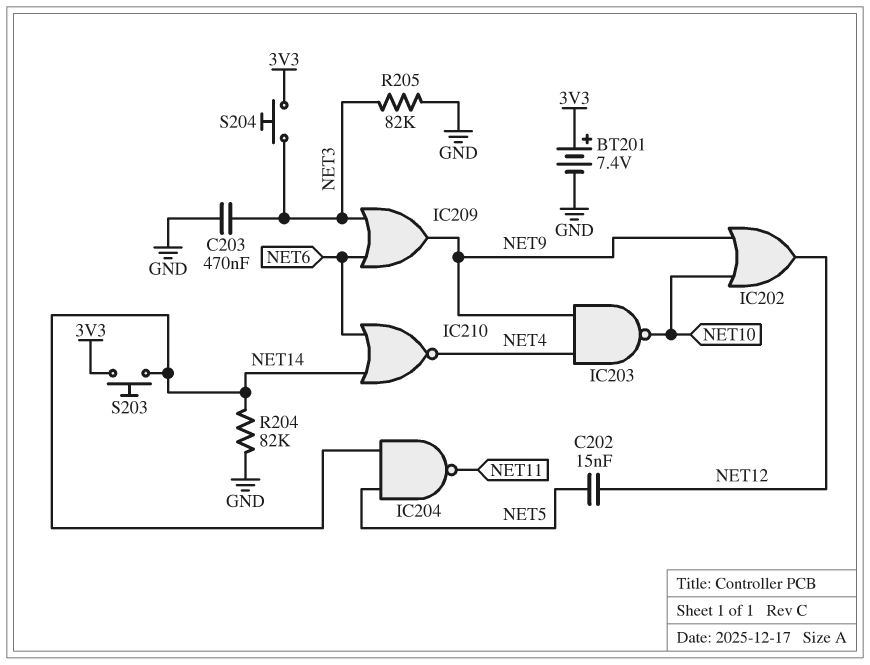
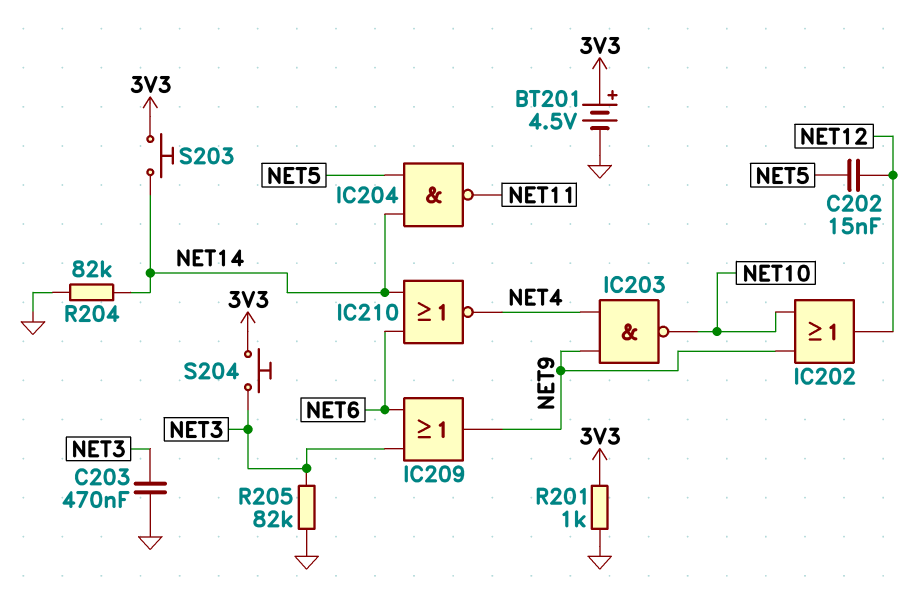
BT201: 7.4V (plus 3V3, minus GND) -> 4.5V (plus 3V3, minus GND)
R201: none -> 1k (3V3, GND)

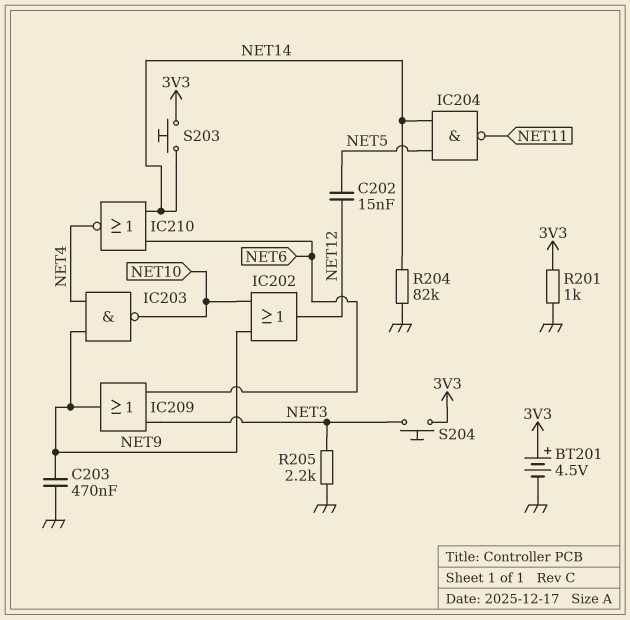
C203: 470nF (GND, NET3) -> 470nF (GND, NET9)
R205: 82k (GND, NET3) -> 2.2k (GND, NET3)

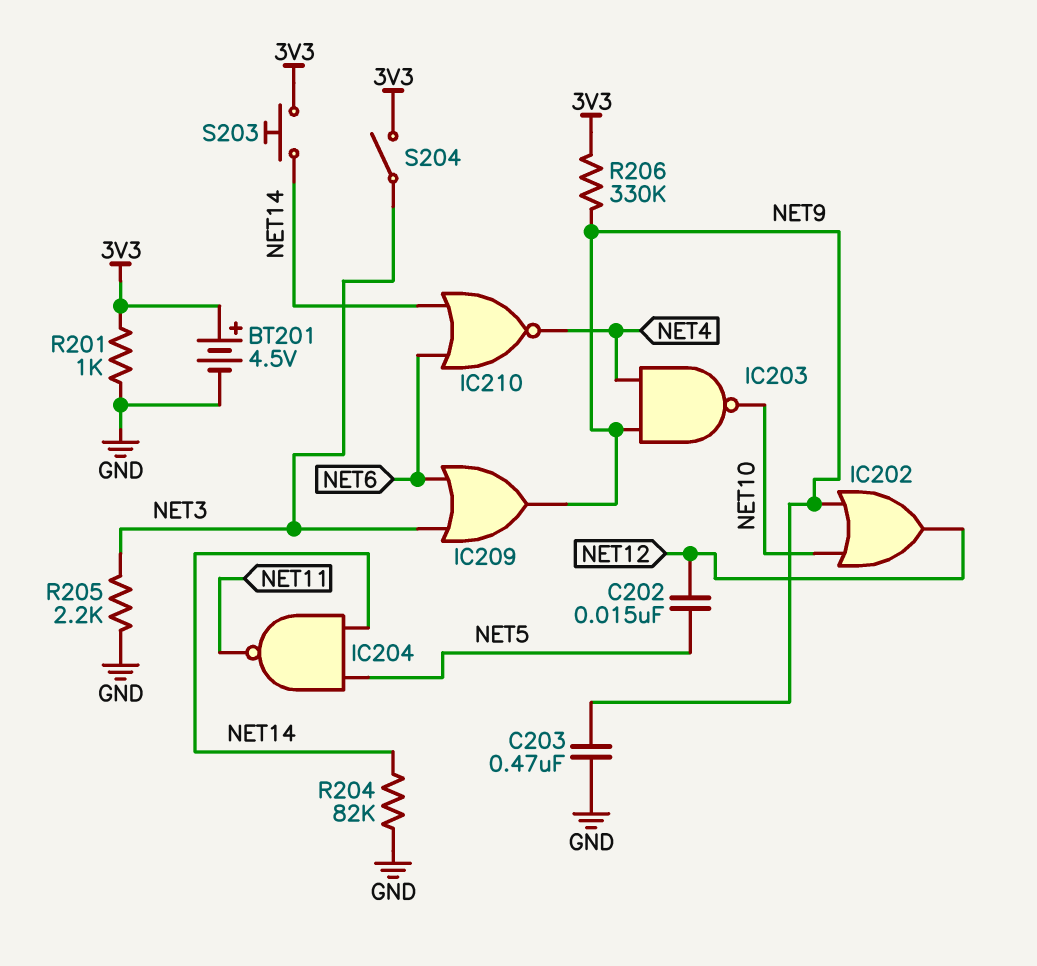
R206: none -> 330k (3V3, NET9)
S204: button (3V3, NET3) -> switch (3V3, NET3)

